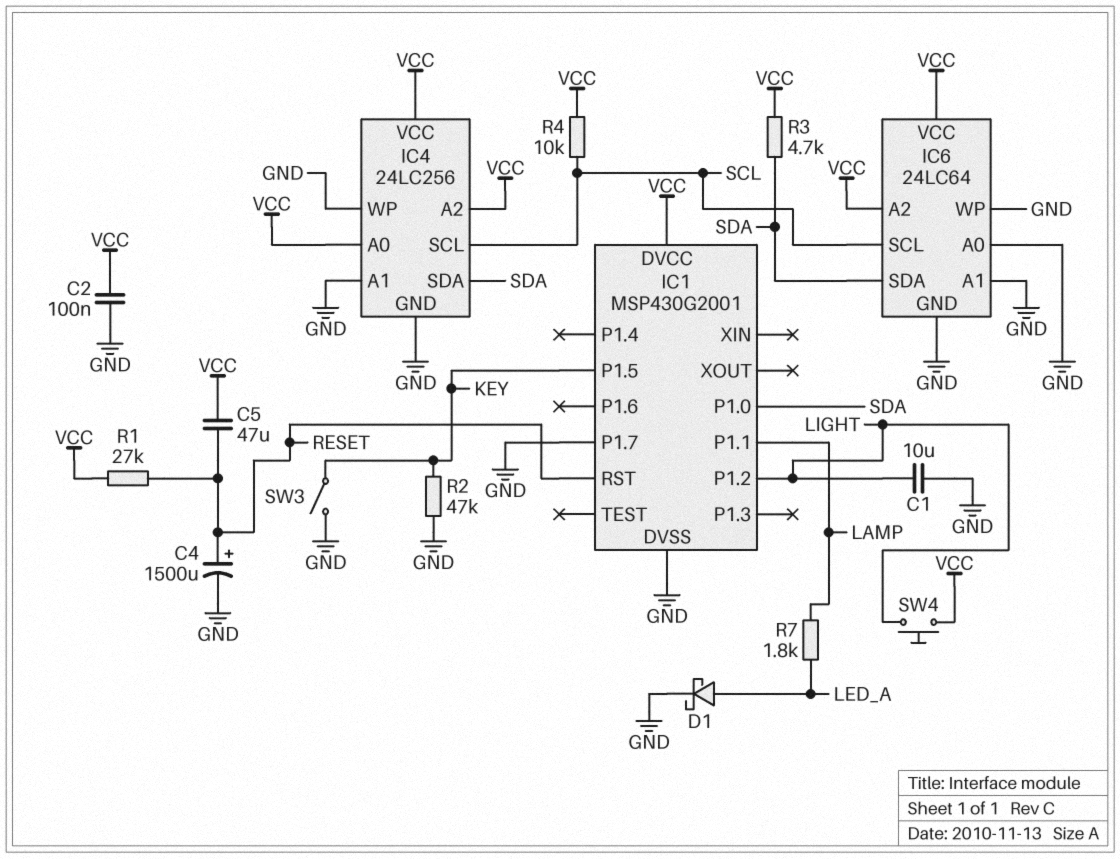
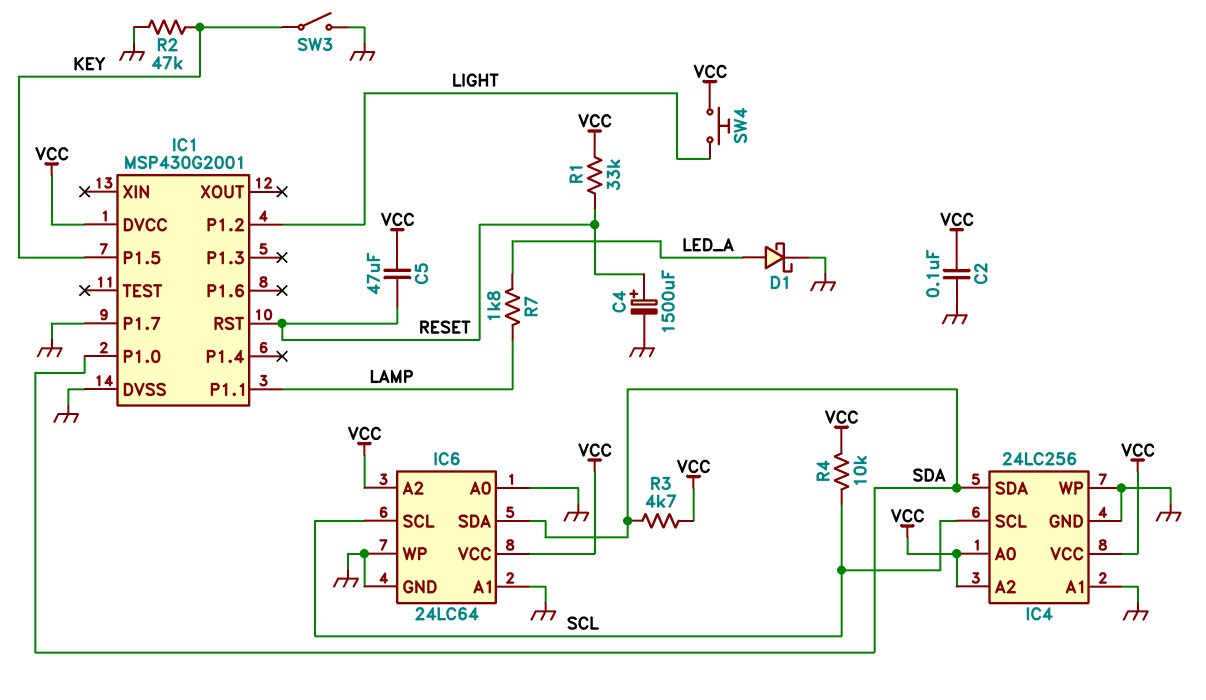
C1: 10uF (GND, LIGHT) -> none
R1: 27k (RESET, VCC) -> 33k (RESET, VCC)

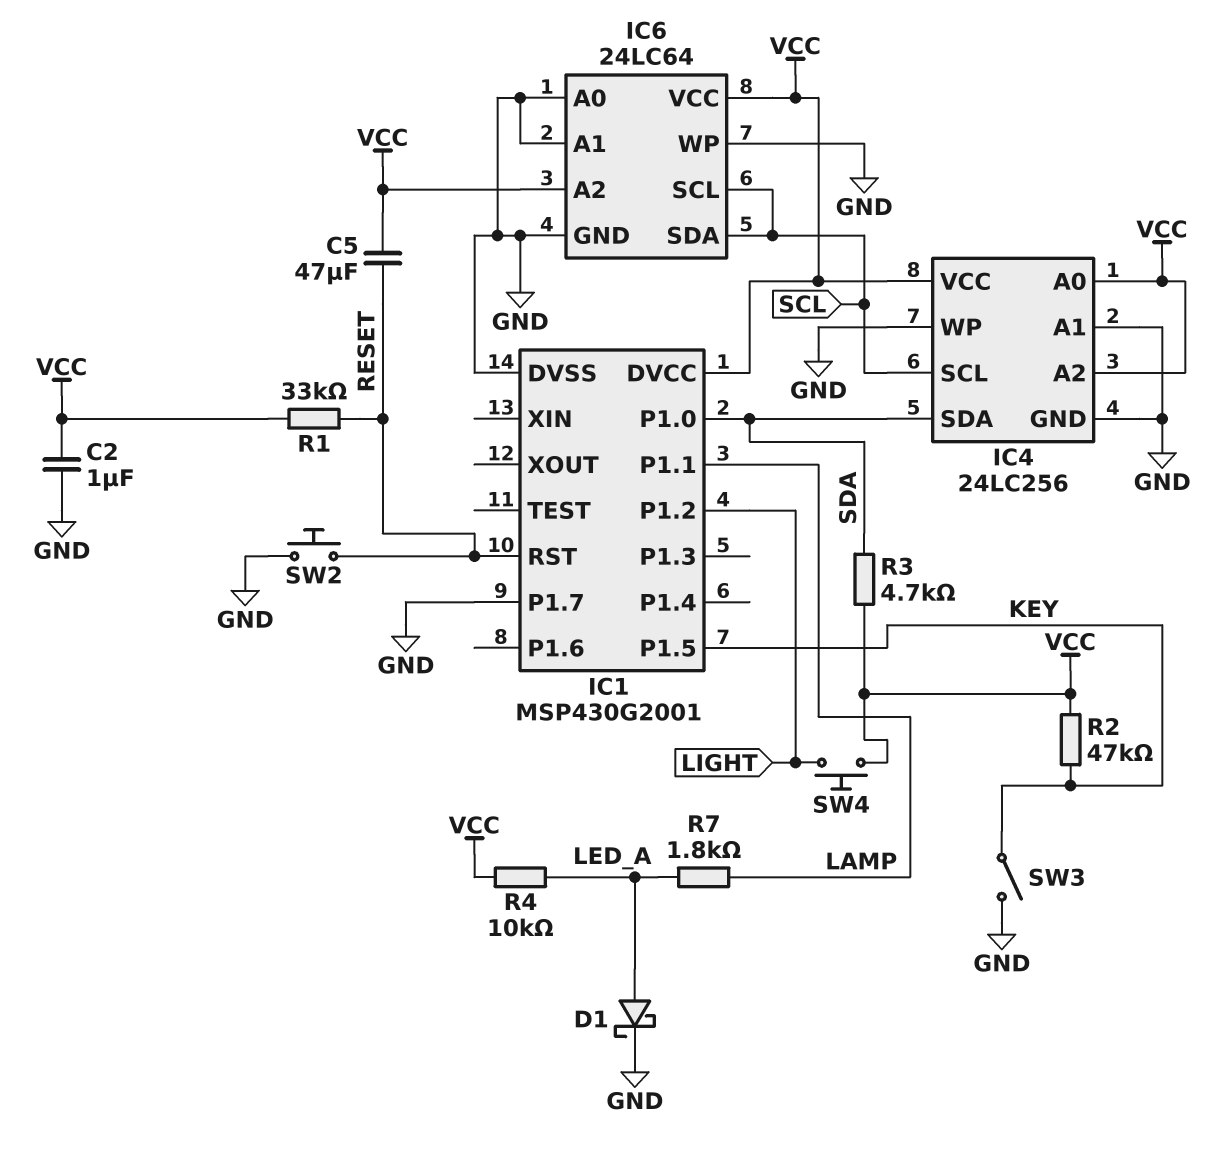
C2: 100nF (GND, VCC) -> 1uF (GND, VCC)
C4: 1500uF (plus RESET, minus GND) -> none
IC6 pin SDA: SDA -> SCL
R2: 47k (GND, KEY) -> 47k (KEY, VCC)
R4: 10k (SCL, VCC) -> 10k (LED_A, VCC)
SW2: none -> button (GND, RESET)

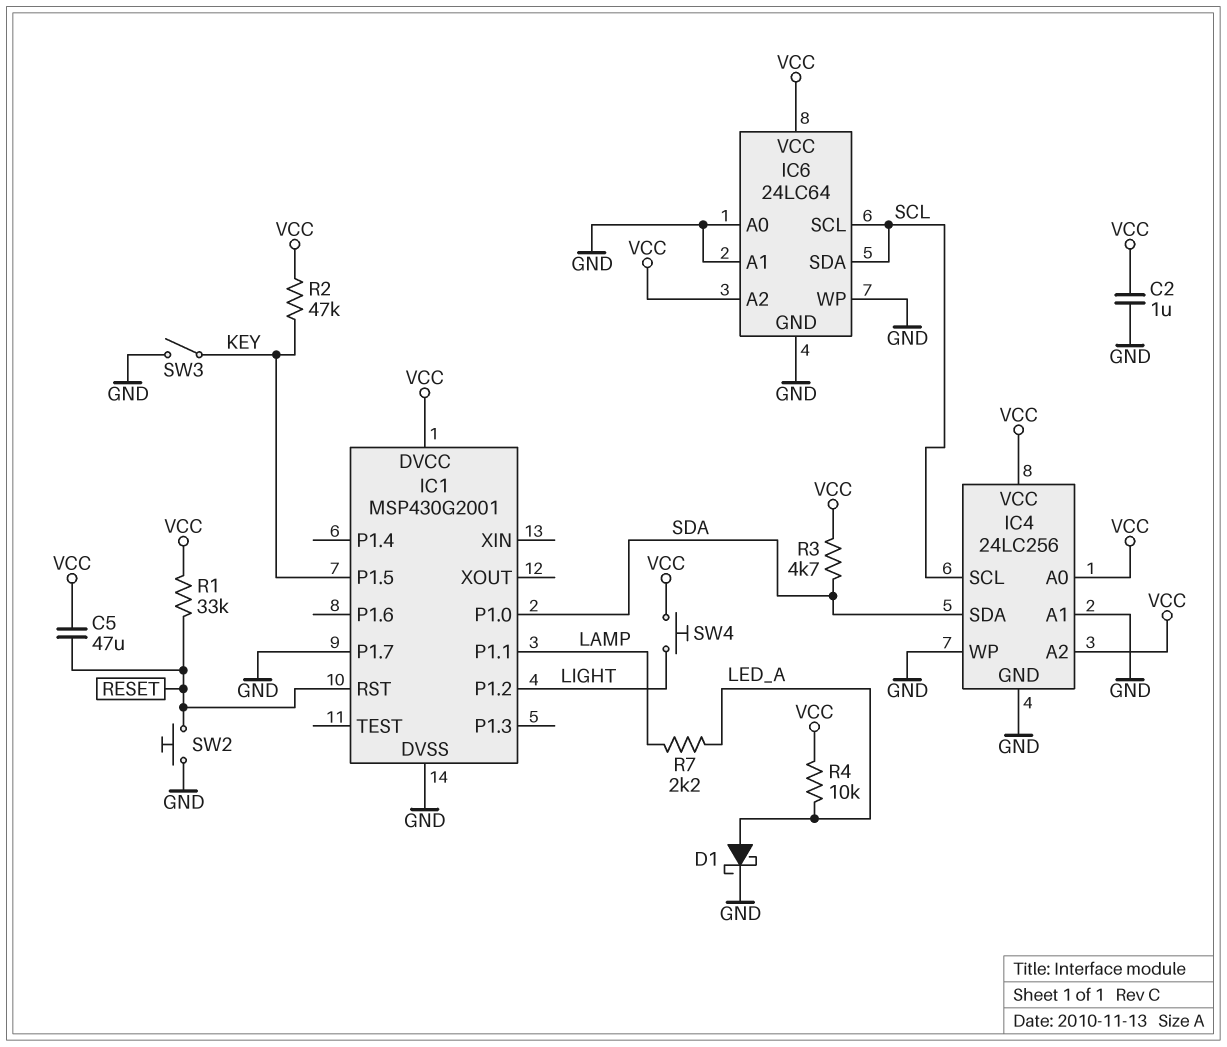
R7: 1.8k (LAMP, LED_A) -> 2.2k (LAMP, LED_A)

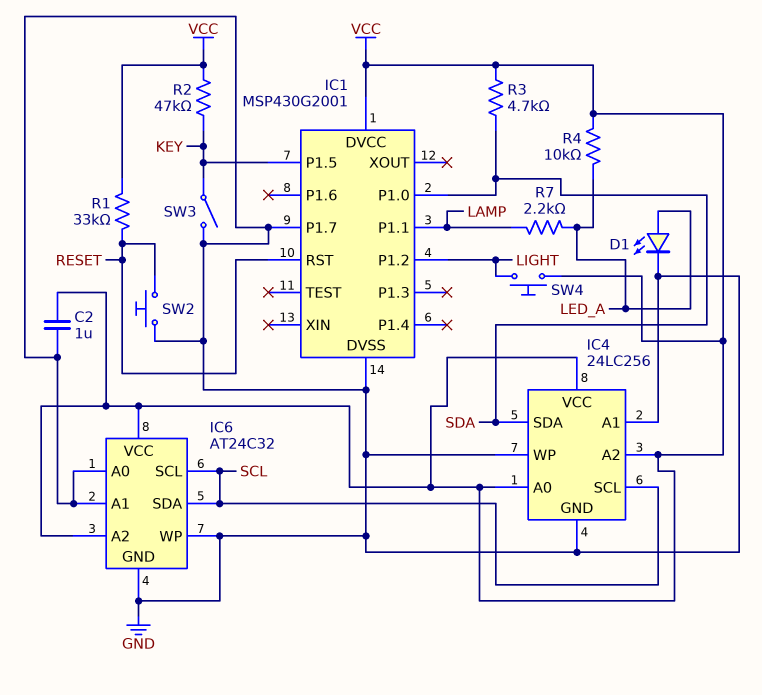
C5: 47uF (RESET, VCC) -> none
D1: schottky (A LED_A, K GND) -> LED (A LED_A, K GND)
IC6: 24LC64 -> AT24C32

